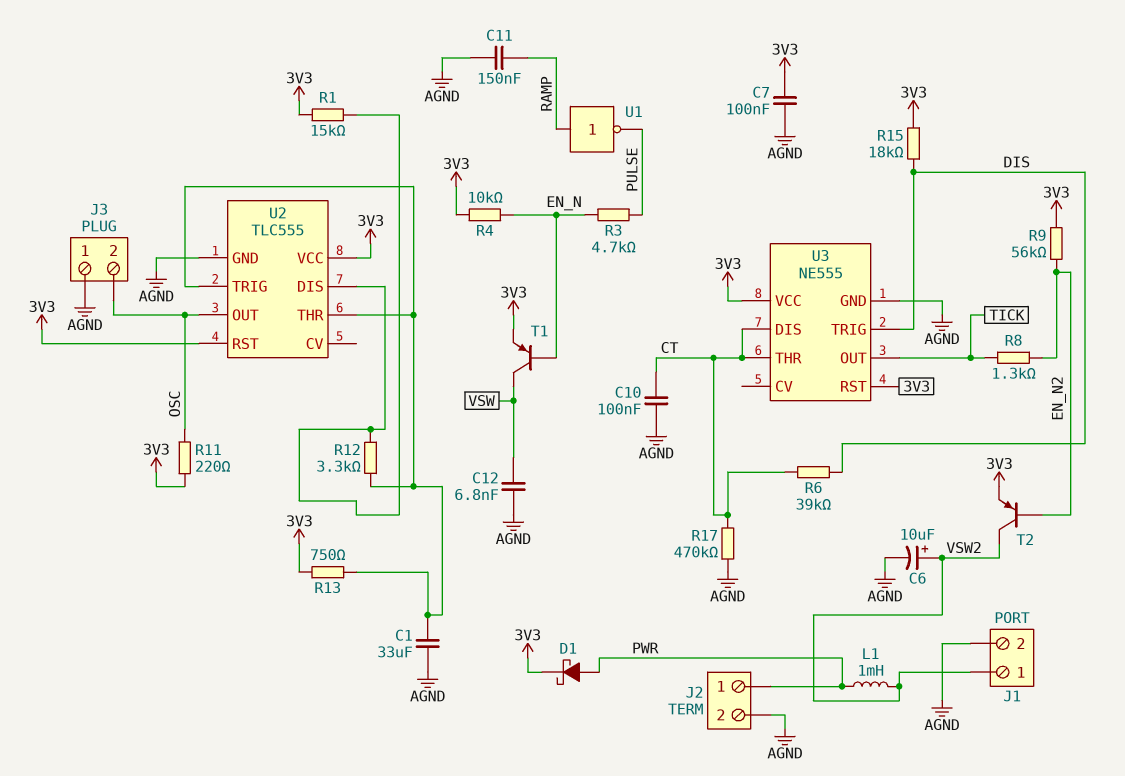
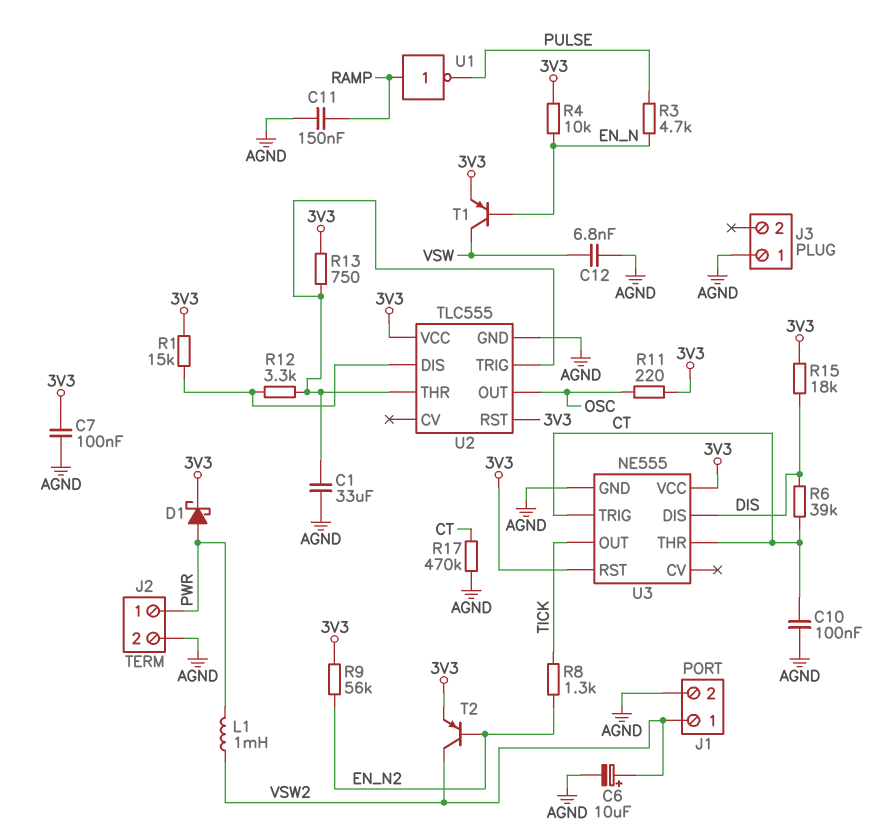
J3 pin 2: OSC -> none
U3 pin DIS: CT -> DIS
U3 pin TRIG: DIS -> CT

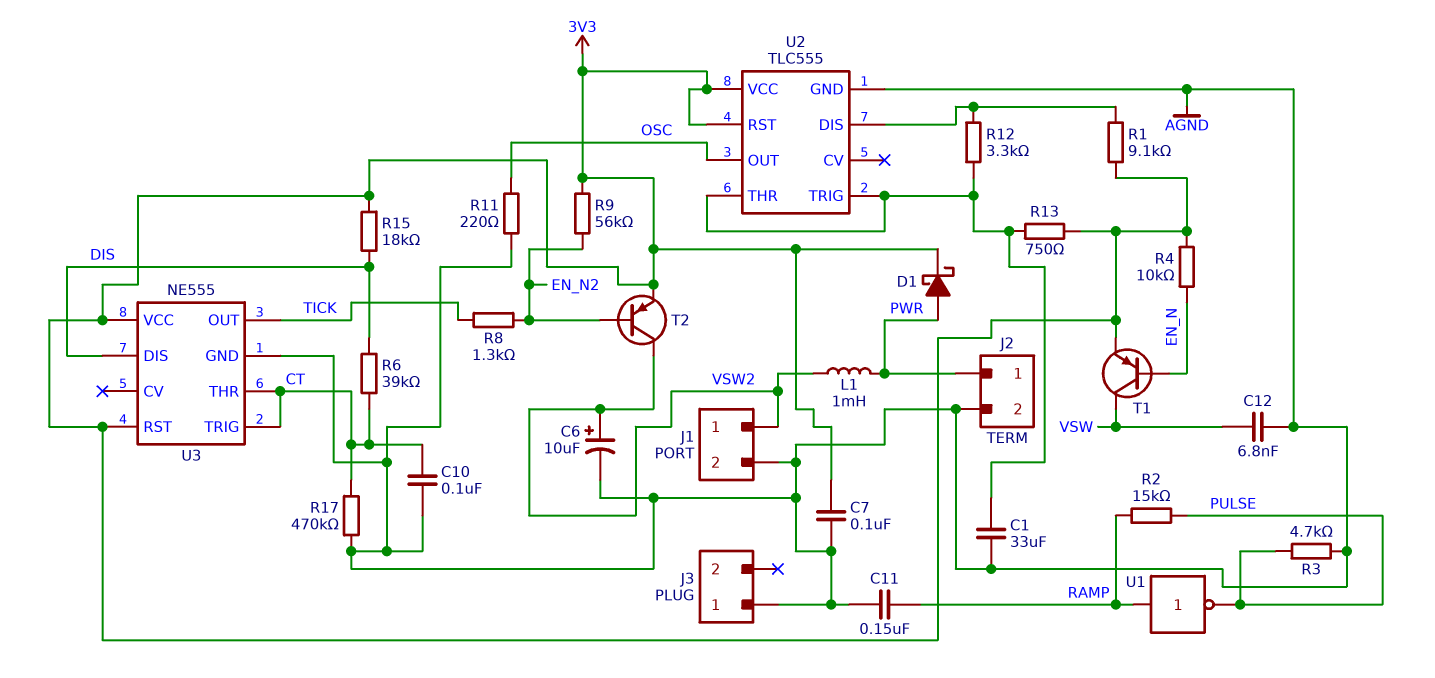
R1: 15k (3V3, U2/DIS) -> 9.1k (3V3, U2/DIS)
R2: none -> 15k (PULSE, RAMP)
R3: 4.7k (EN_N, PULSE) -> 4.7k (AGND, PULSE)
R11: 220 (3V3, OSC) -> 220 (AGND, OSC)

